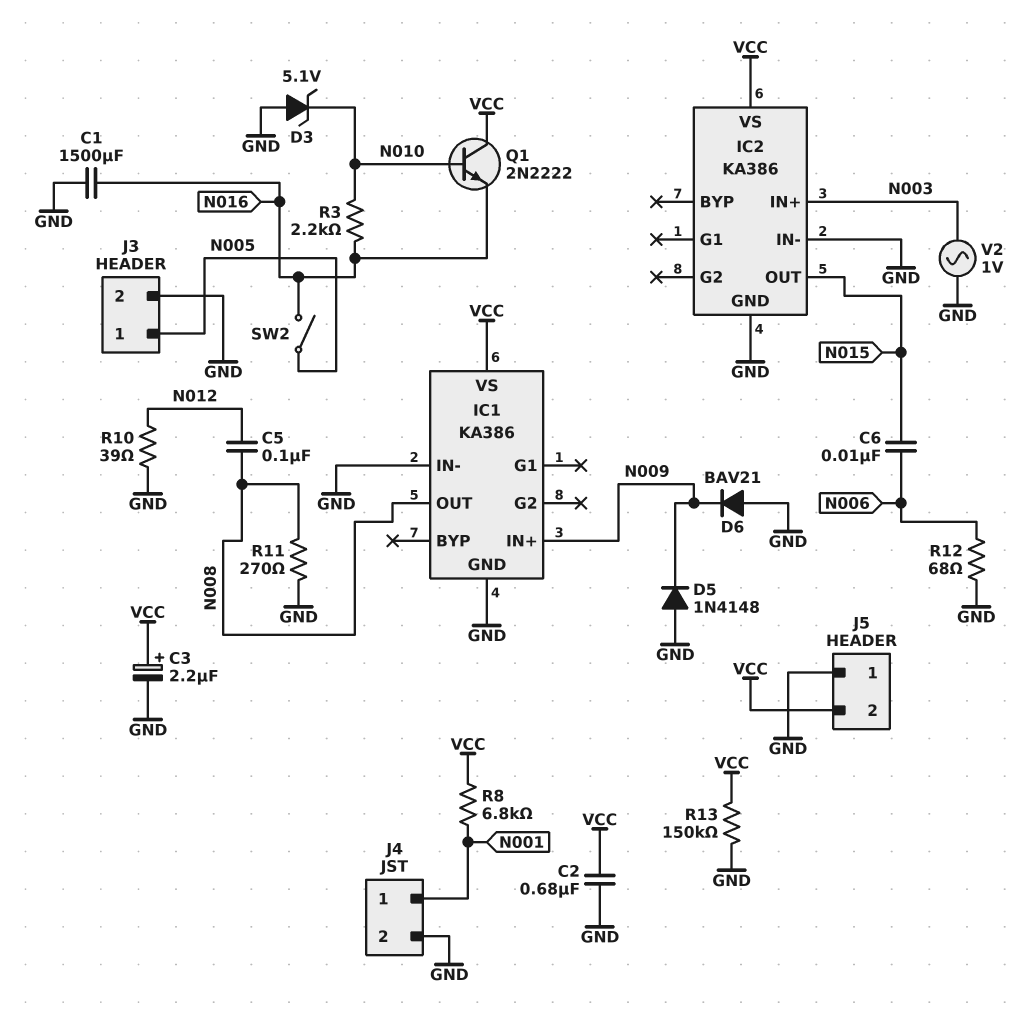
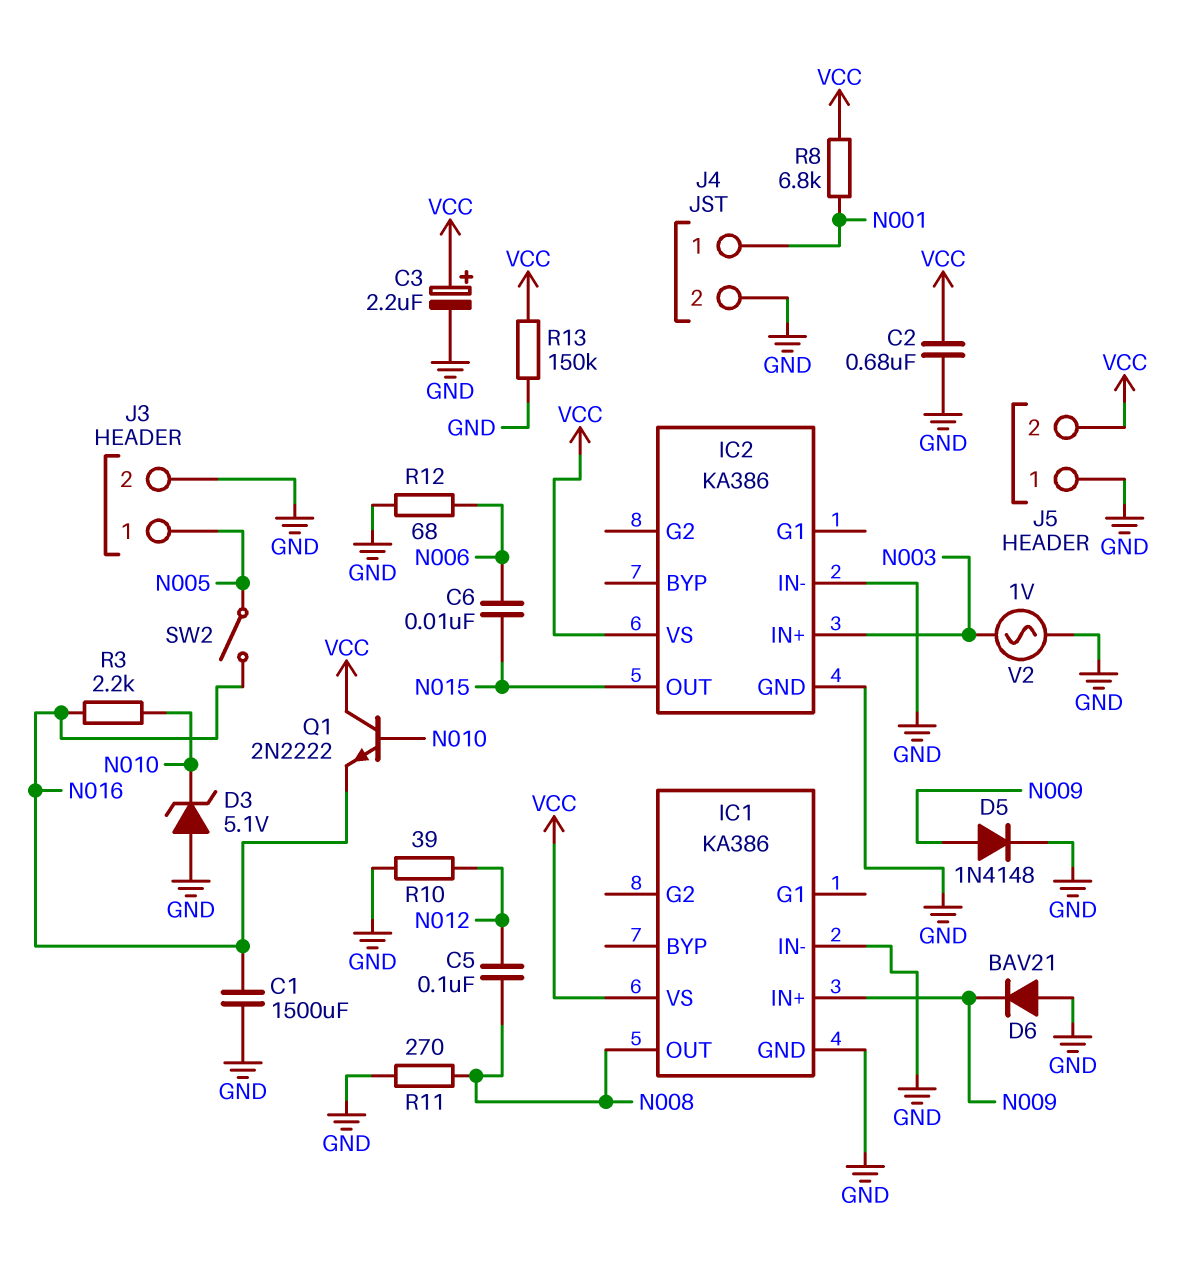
D5: diode 1N4148 (A GND, K N009) -> diode 1N4148 (A N009, K GND)

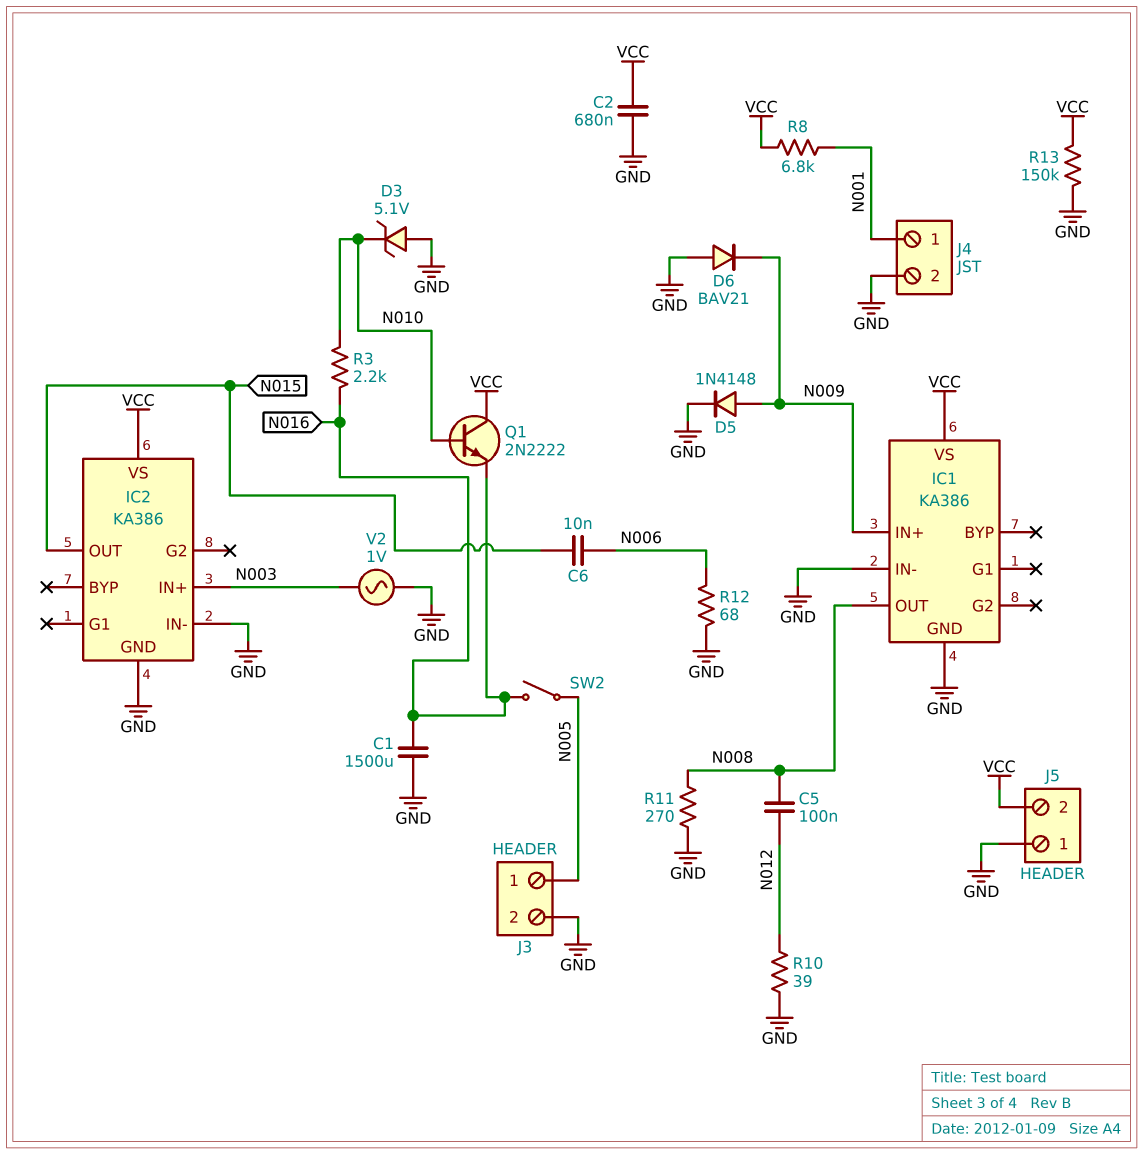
C3: 2.2uF (plus VCC, minus GND) -> none

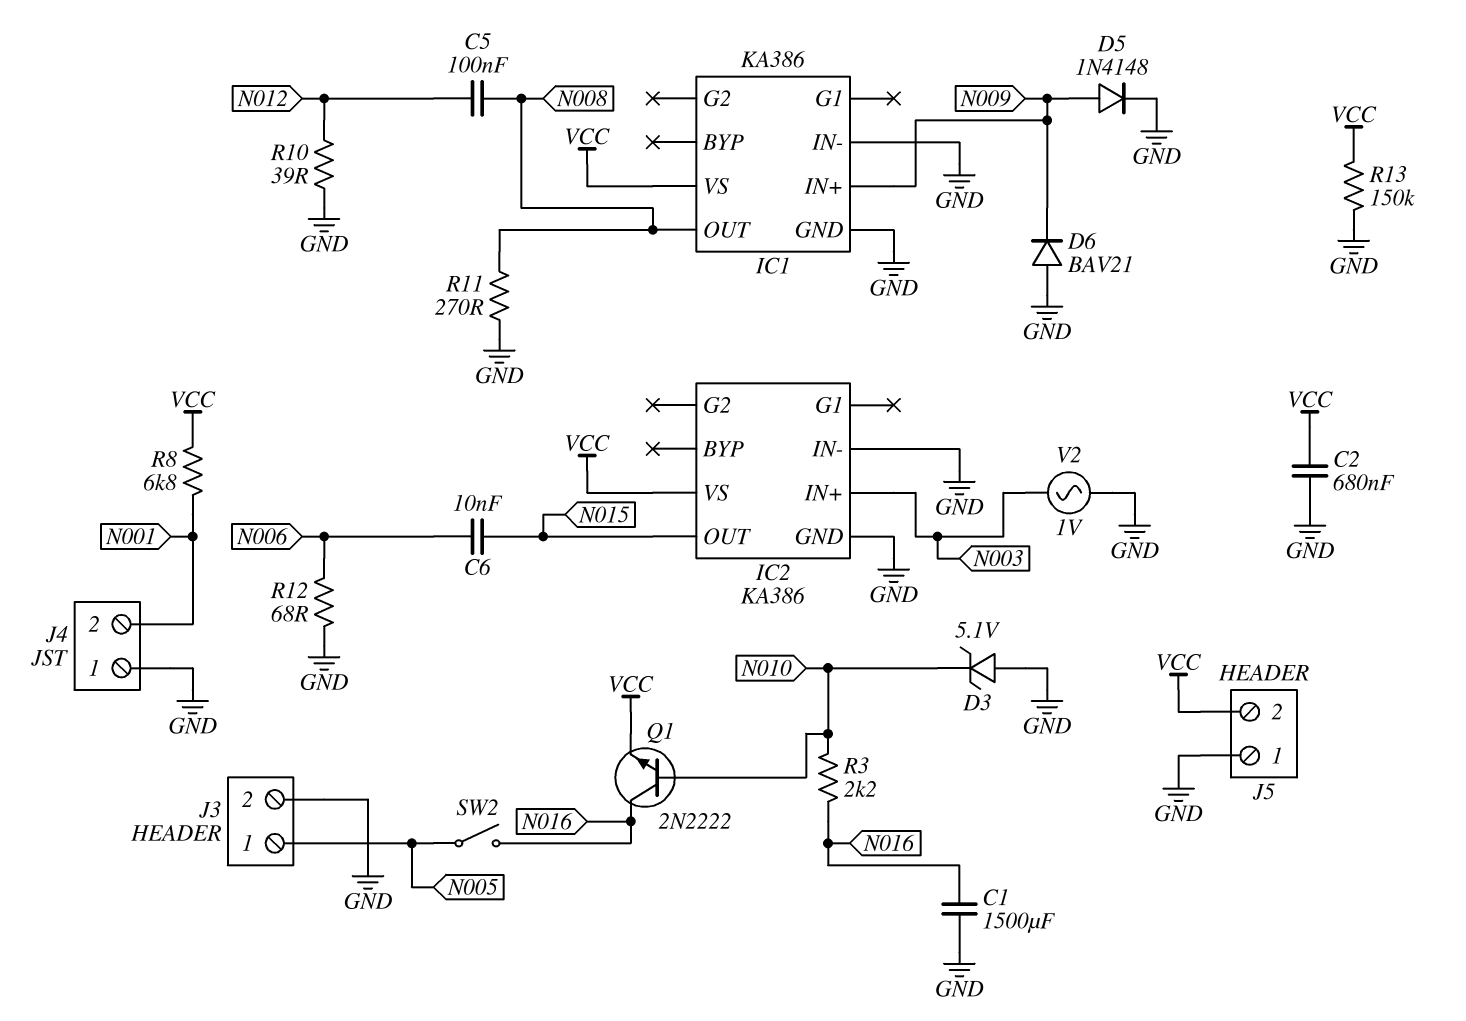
J4 pin 1: N001 -> GND
J4 pin 2: GND -> N001
Q1: NPN 2N2222 (B N010, C VCC, E N016) -> NPN 2N2222 (B N010, C N016, E VCC)

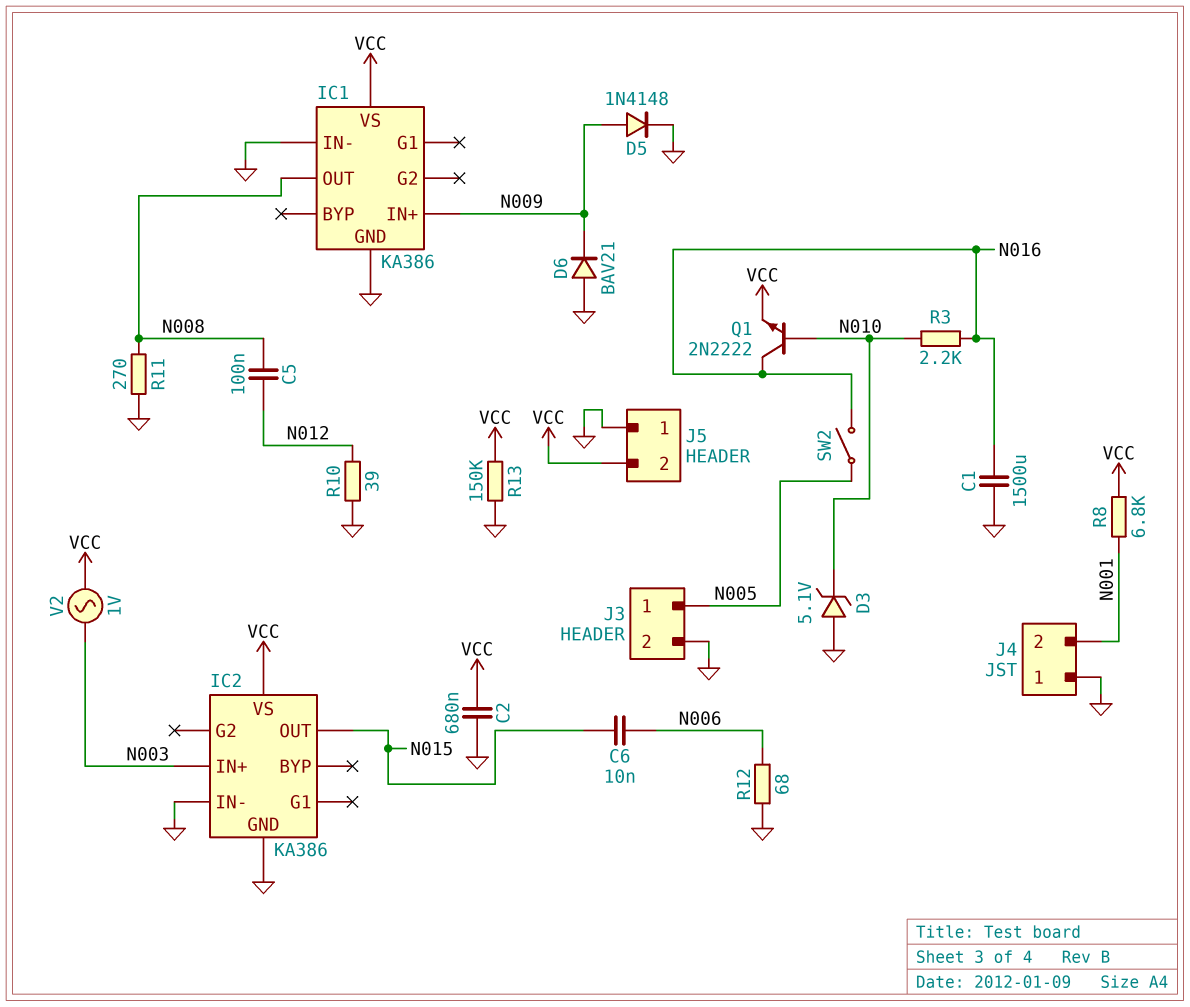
V2: AC 1V (GND, N003) -> AC 1V (N003, VCC)

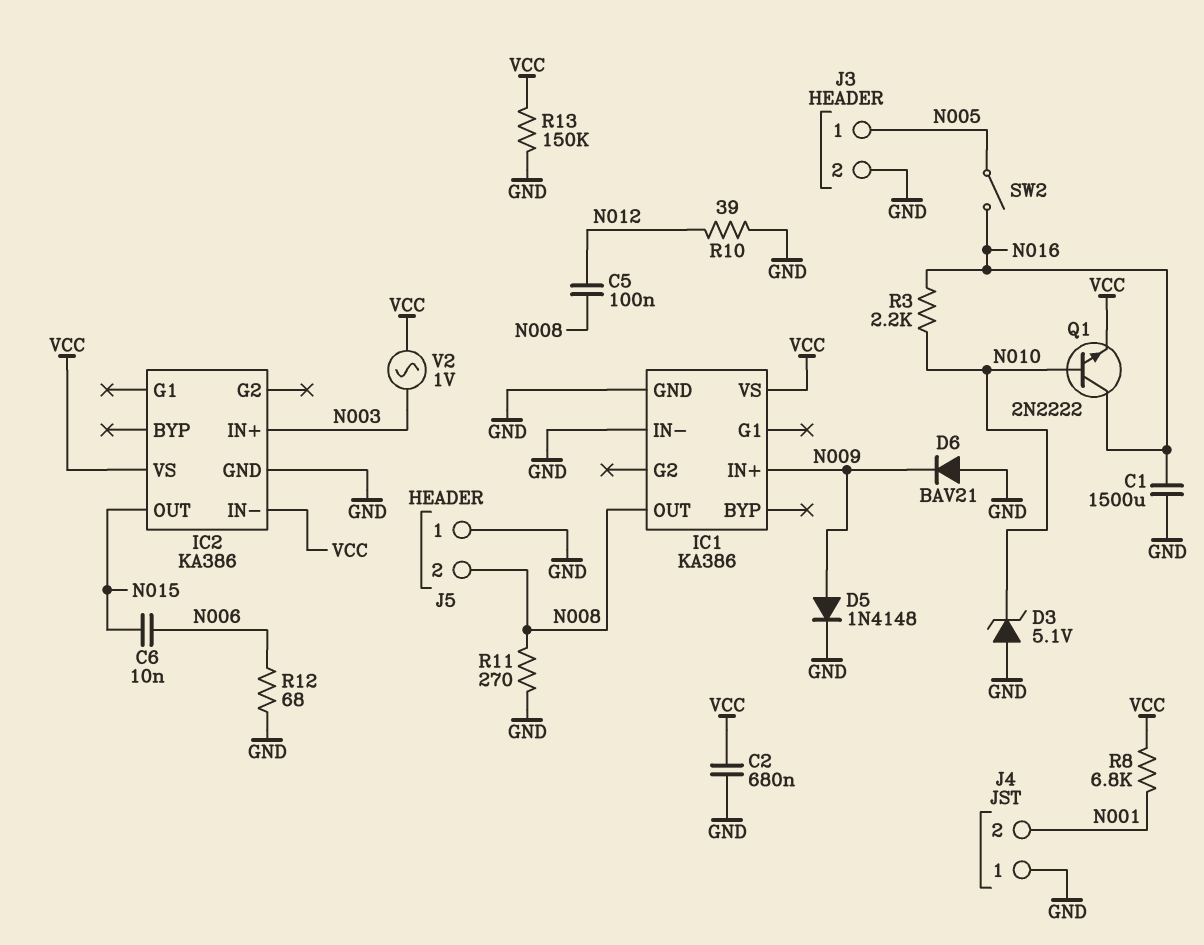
IC2 pin IN-: GND -> VCC
J5 pin 2: VCC -> N008

